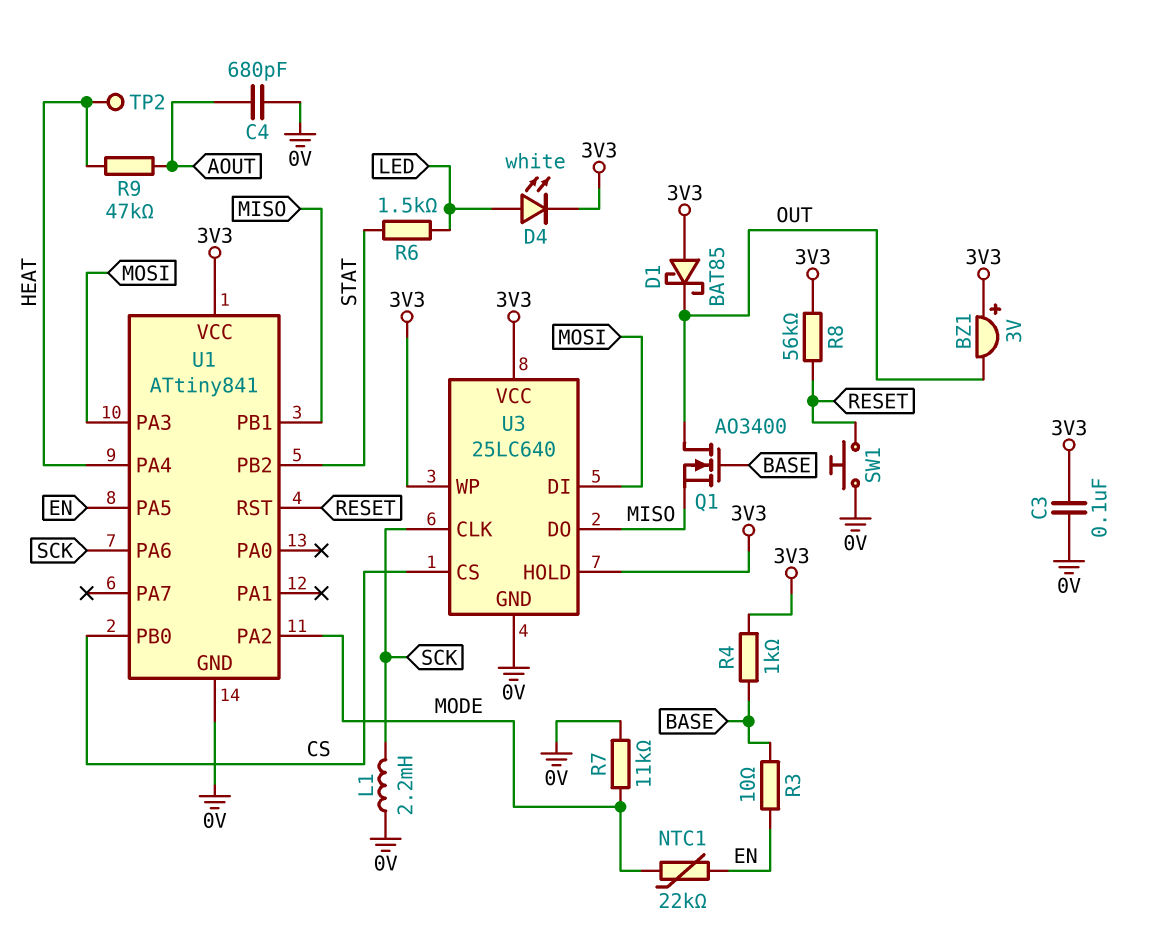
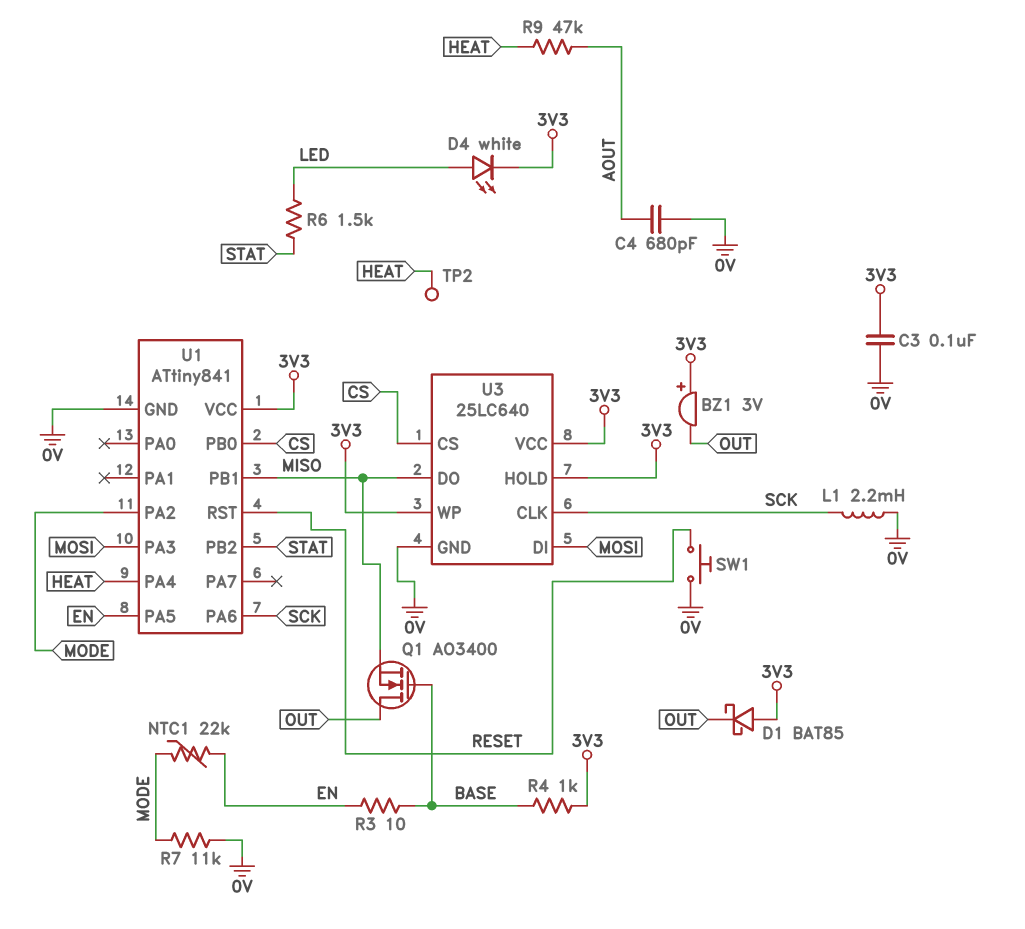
R8: 56k (3V3, RESET) -> none

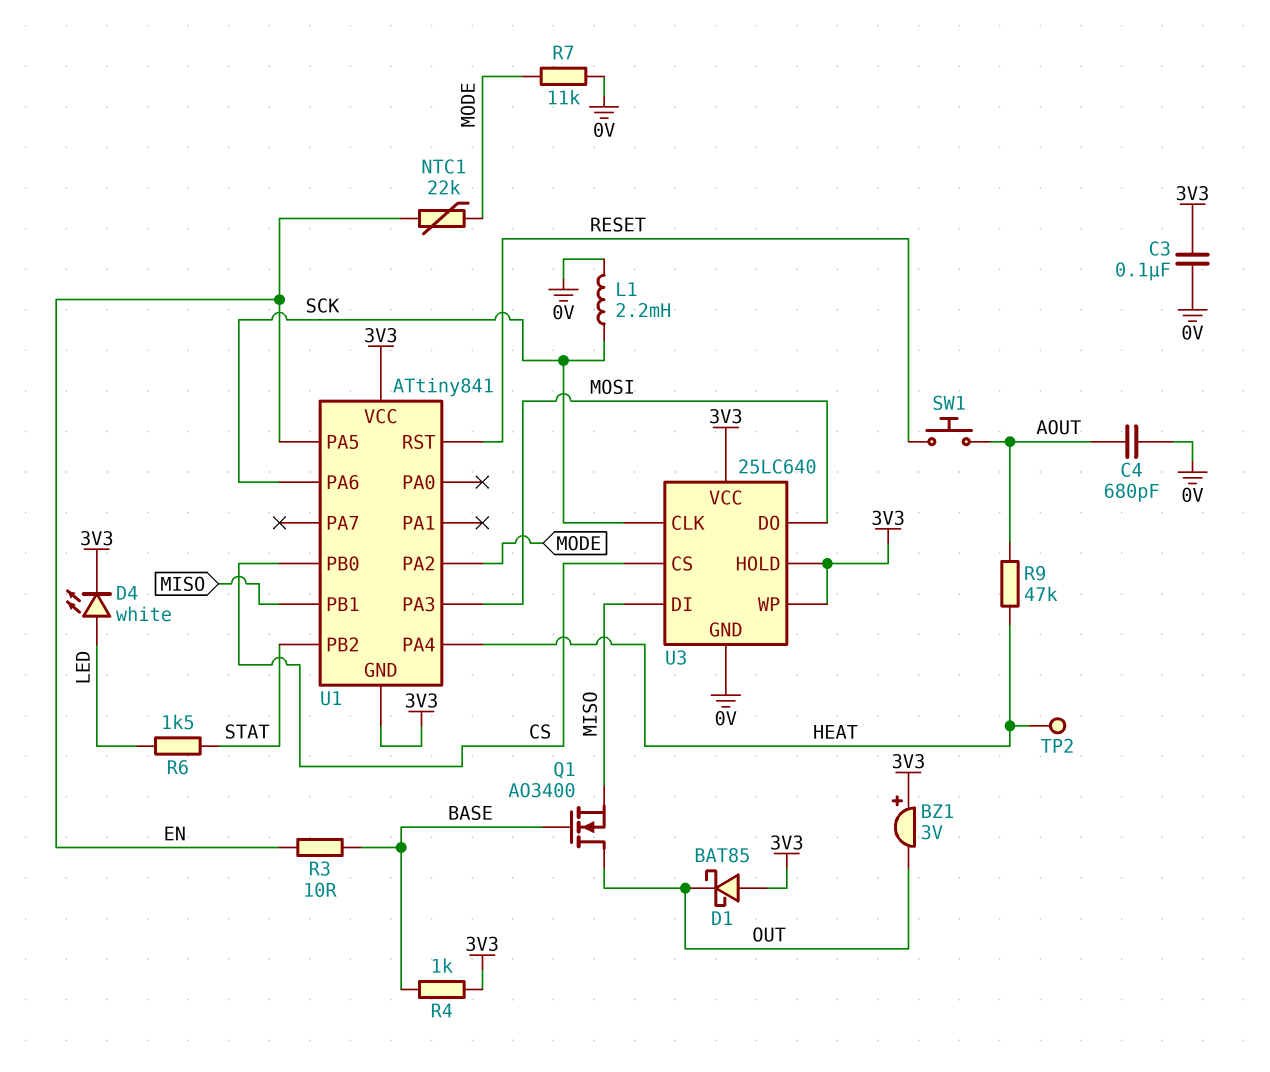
SW1: button (0V, RESET) -> button (AOUT, RESET)
U1 pin GND: 0V -> 3V3
U3 pin DI: MOSI -> MISO
U3 pin DO: MISO -> MOSI

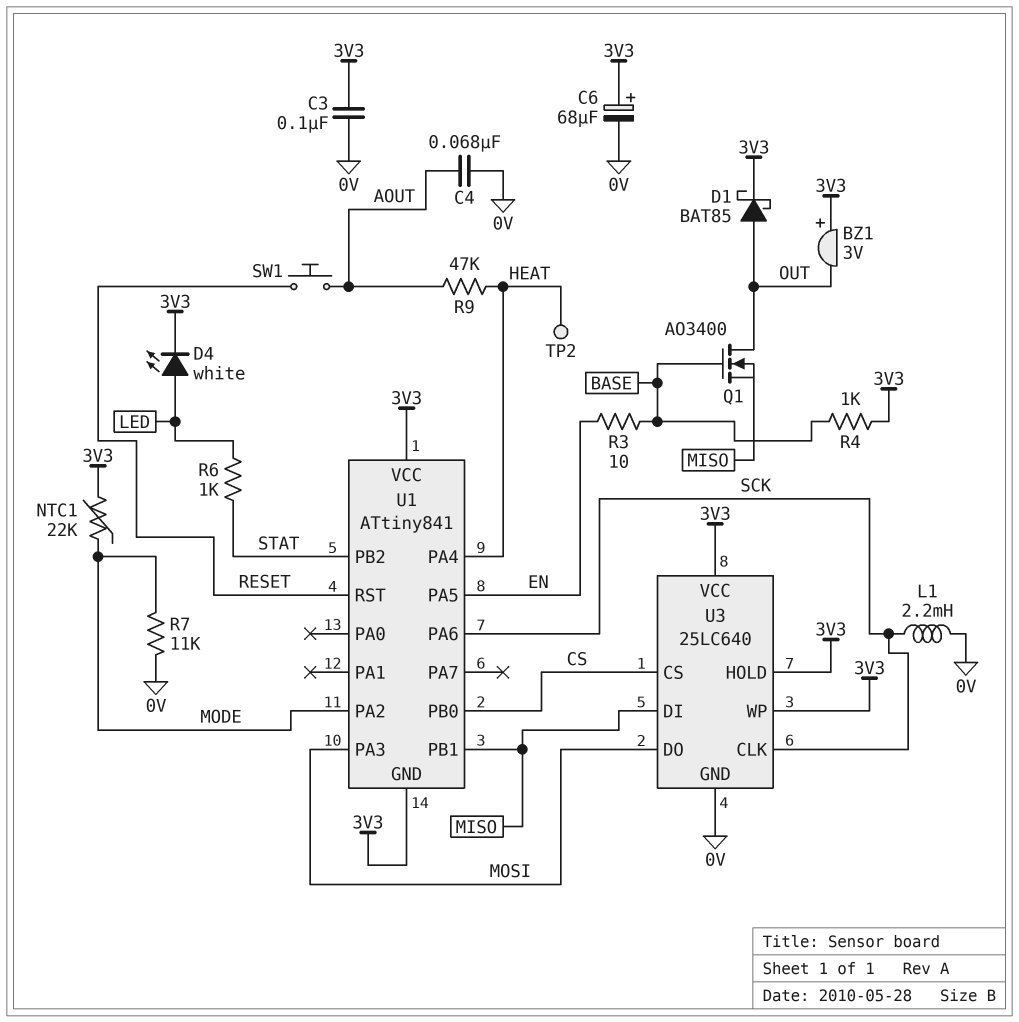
C4: 680pF (0V, AOUT) -> 68nF (0V, AOUT)
C6: none -> 68uF (plus 3V3, minus 0V)
D1: schottky BAT85 (A 3V3, K OUT) -> schottky BAT85 (A OUT, K 3V3)
NTC1: 22k (EN, MODE) -> 22k (3V3, MODE)
R6: 1.5k (LED, STAT) -> 1k (LED, STAT)

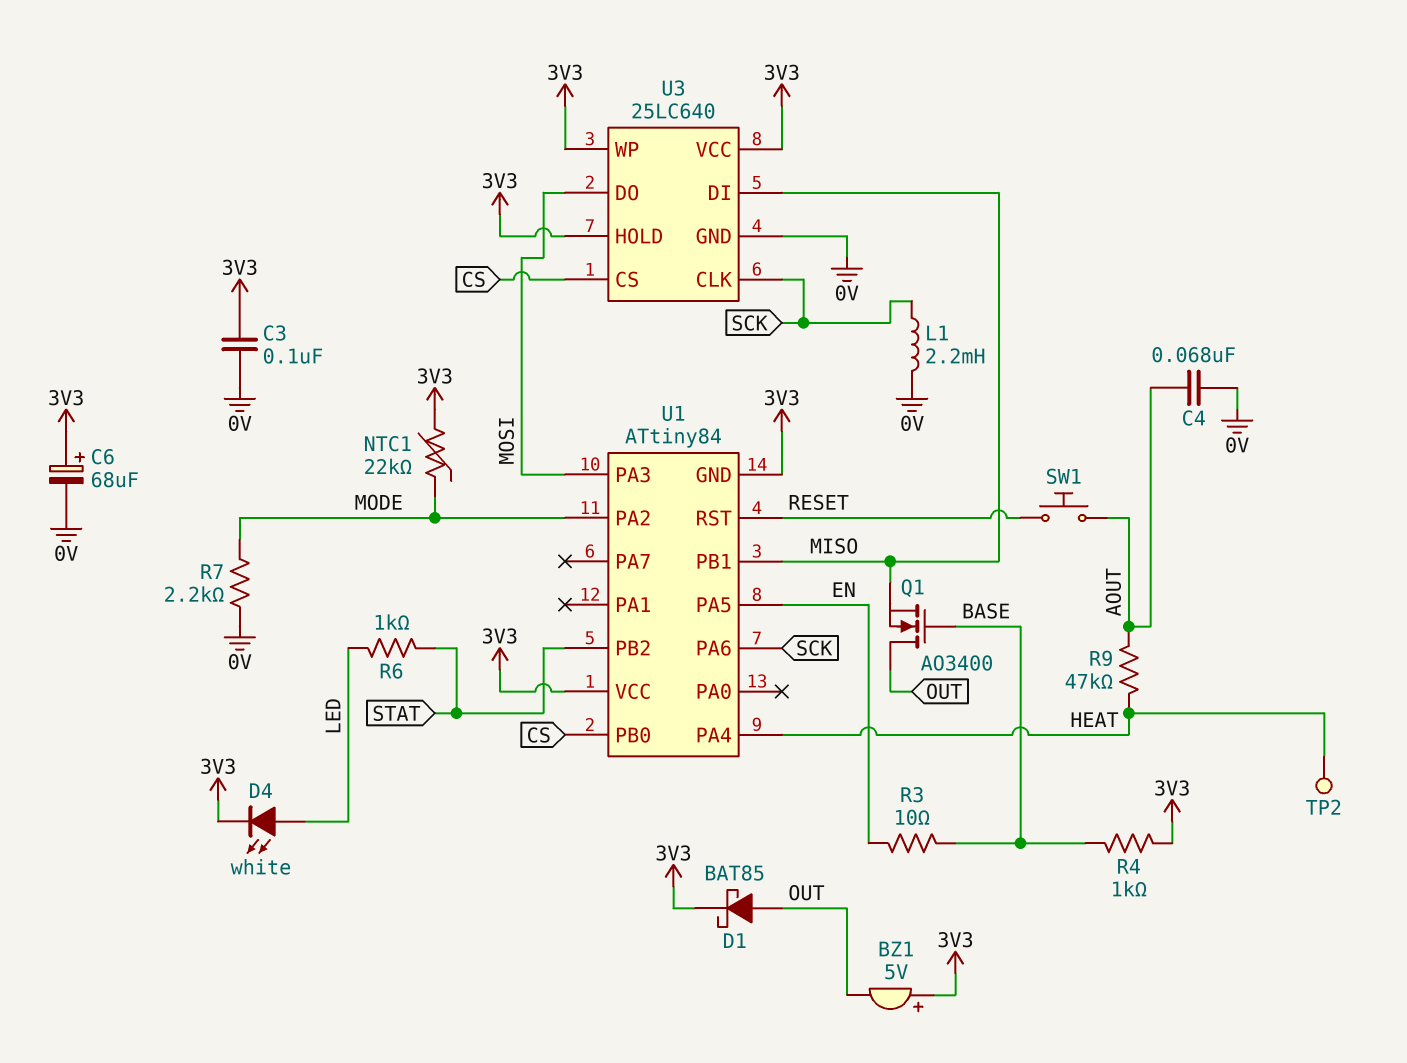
BZ1: buzzer 3V (plus 3V3, minus OUT) -> buzzer 5V (plus 3V3, minus OUT)
R7: 11k (0V, MODE) -> 2.2k (0V, MODE)
U1: ATtiny841 -> ATtiny84

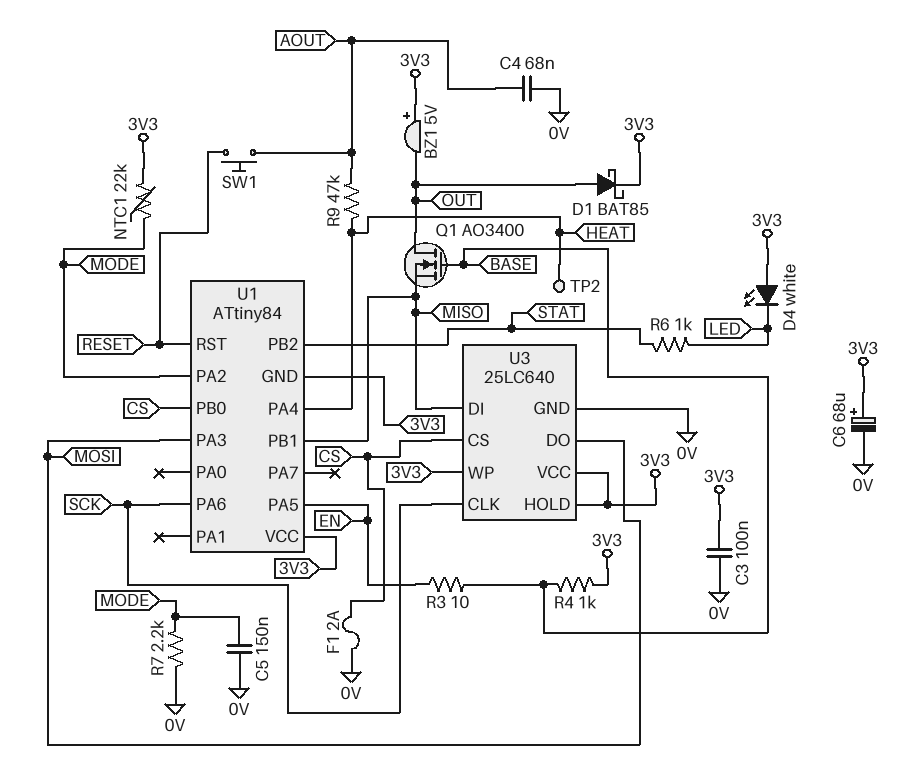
C5: none -> 150nF (0V, MODE)
D4: LED white (A LED, K 3V3) -> LED white (A 3V3, K LED)
F1: none -> 2A (0V, CS)
L1: 2.2mH (0V, SCK) -> none

